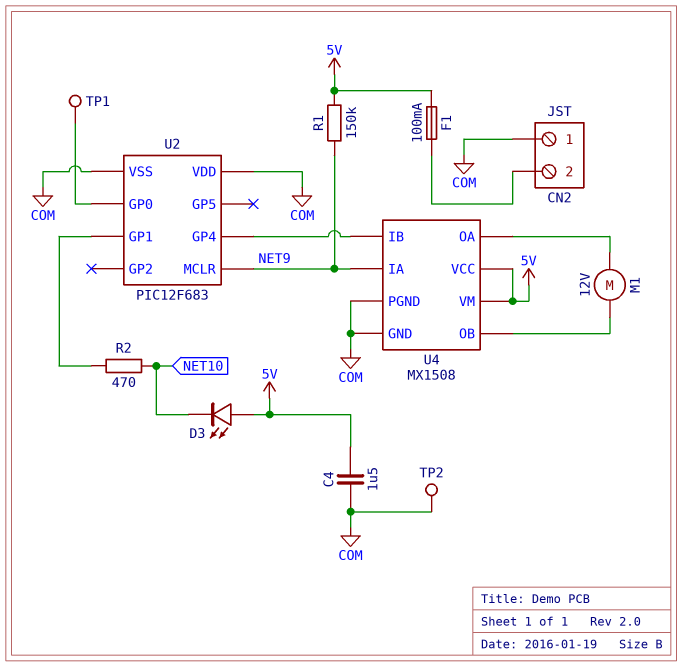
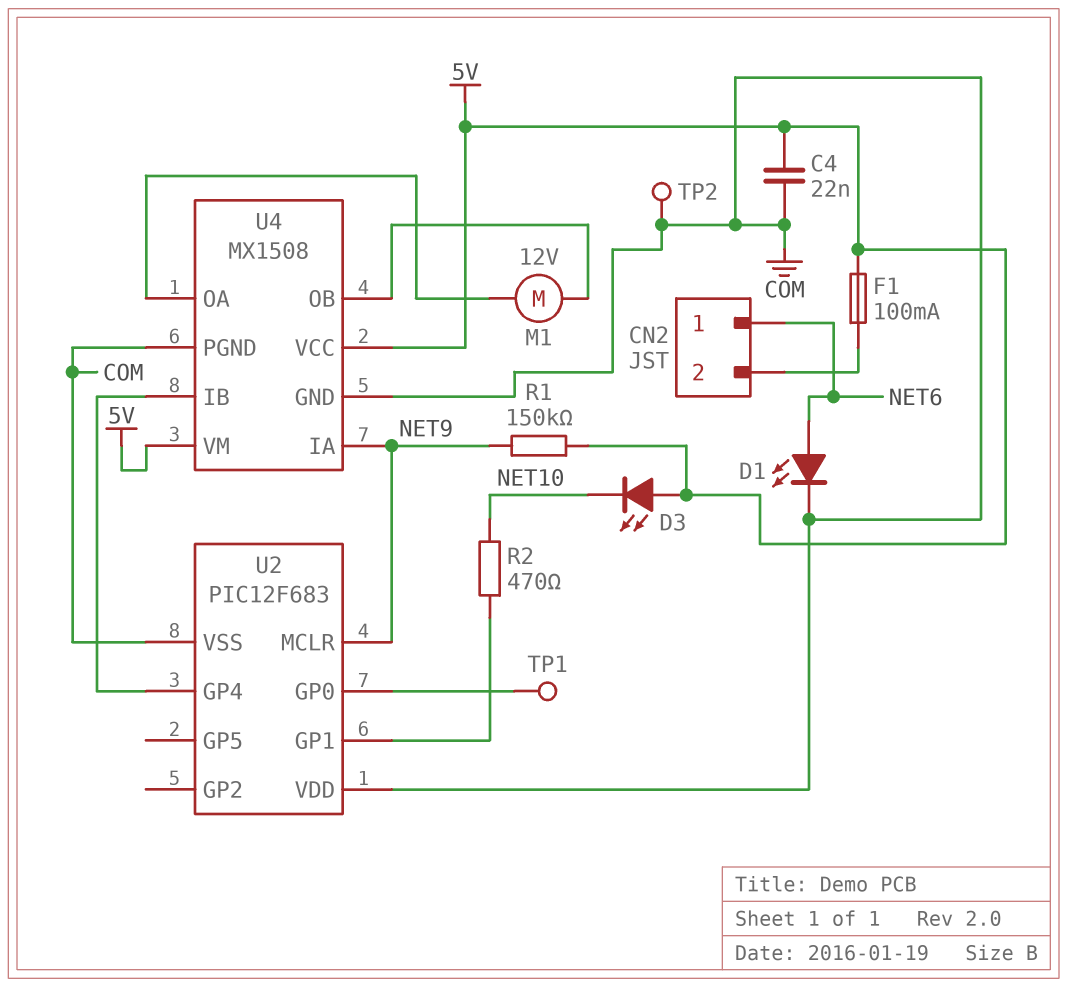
C4: 1.5uF (5V, COM) -> 22nF (5V, COM)
CN2 pin 1: COM -> NET6
D1: none -> LED (A NET6, K COM)

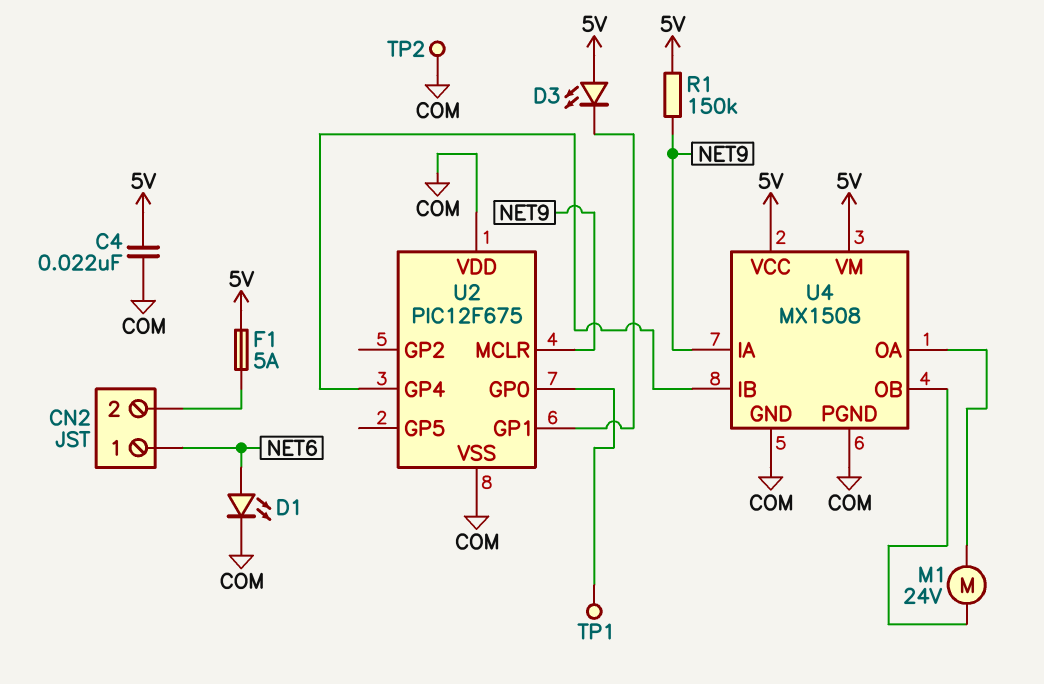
D3: LED (A 5V, K NET10) -> LED (A 5V, K U2/GP1)
F1: 100mA (5V, CN2/2) -> 5A (5V, CN2/2)
M1: motor 12V (U4/OA, U4/OB) -> motor 24V (U4/OA, U4/OB)
R2: 470 (NET10, U2/GP1) -> none
U2: PIC12F683 -> PIC12F675

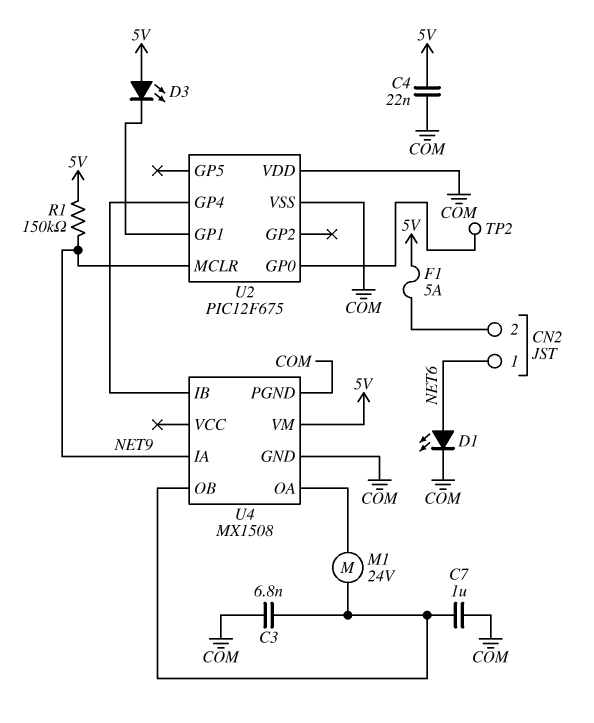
C3: none -> 6.8nF (COM, U4/OB)
C7: none -> 1uF (COM, U4/OB)
TP1: test point (U2/GP0) -> none
TP2: test point (COM) -> test point (U2/GP0)
U4 pin VCC: 5V -> none

